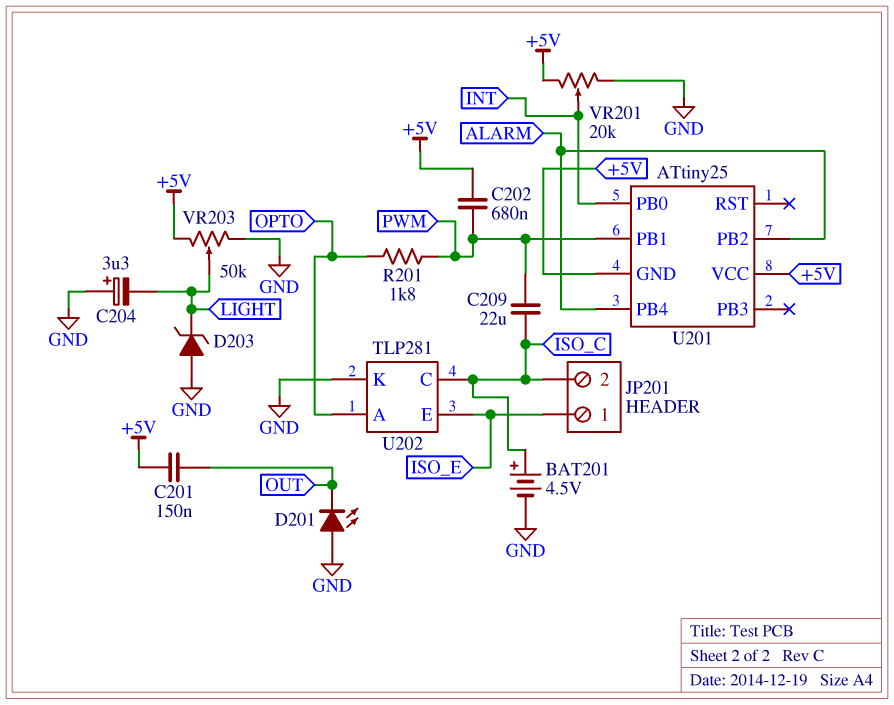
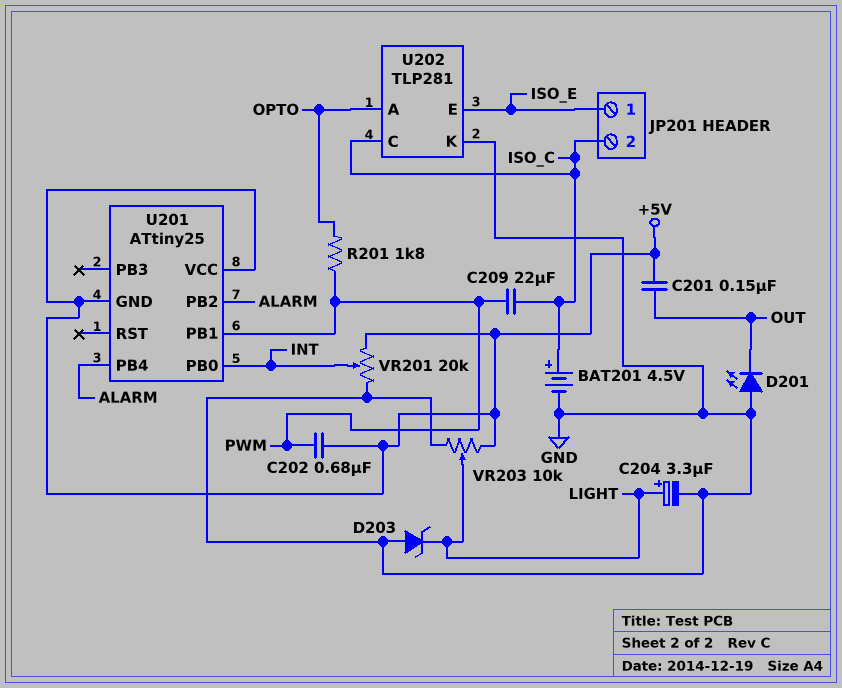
C204: 3.3uF (plus GND, minus LIGHT) -> 3.3uF (plus LIGHT, minus GND)
VR203: 50k (+5V, GND, wiper LIGHT) -> 10k (+5V, GND, wiper LIGHT)

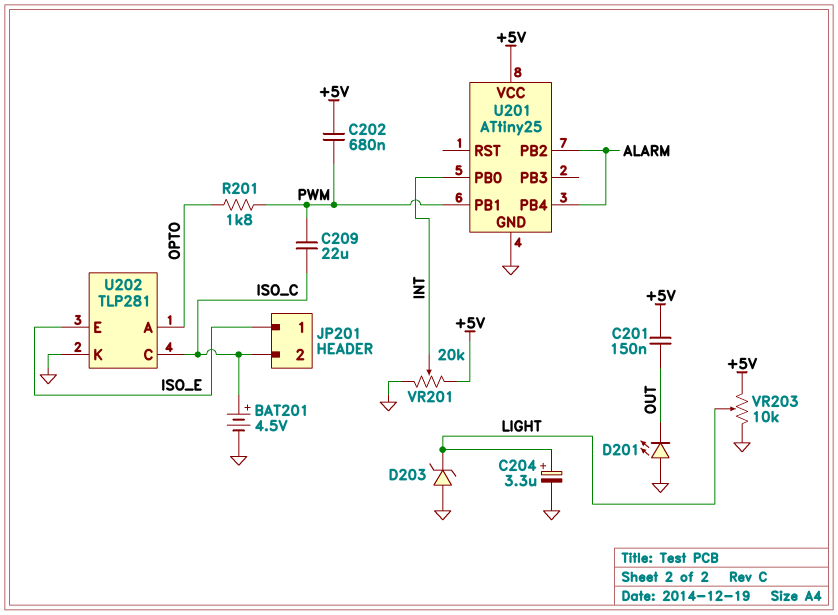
U201 pin GND: +5V -> GND

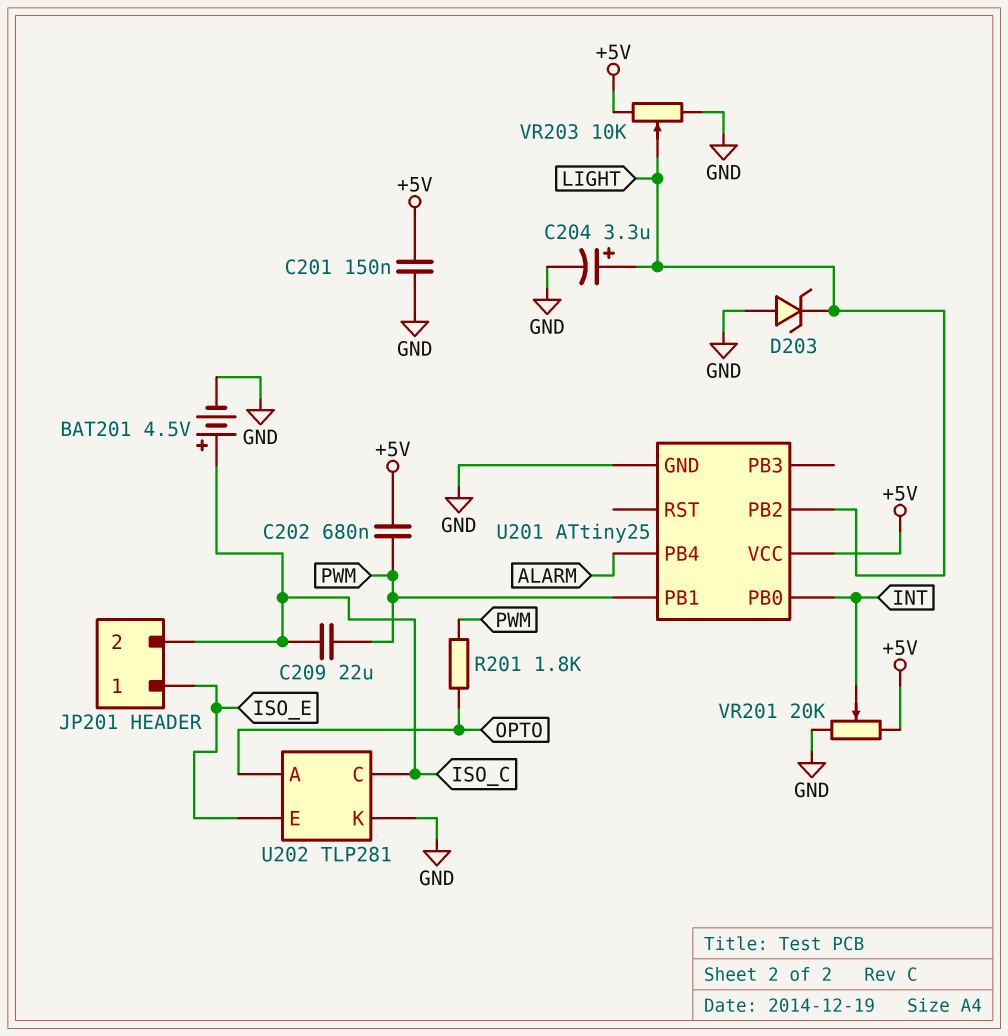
C201: 150nF (+5V, OUT) -> 150nF (+5V, GND)
D201: LED (A GND, K OUT) -> none
U201 pin PB2: ALARM -> LIGHT

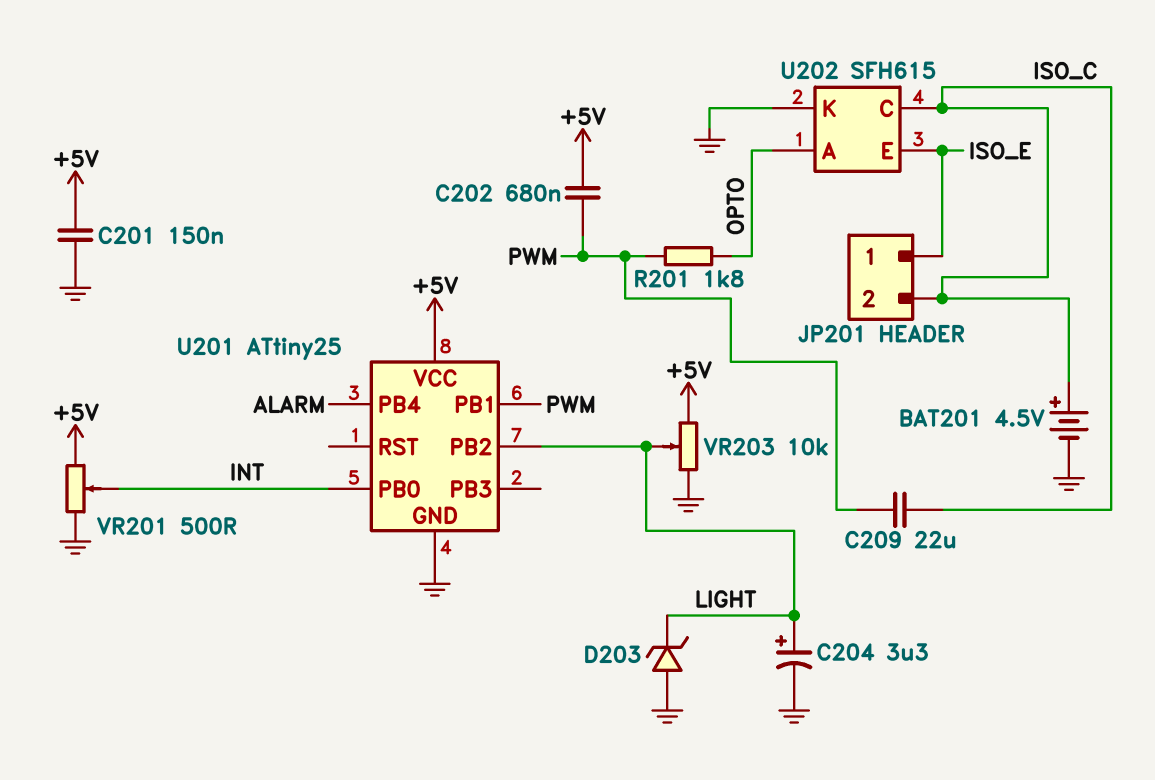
U202: TLP281 -> SFH615
VR201: 20k (+5V, GND, wiper INT) -> 500 (+5V, GND, wiper INT)

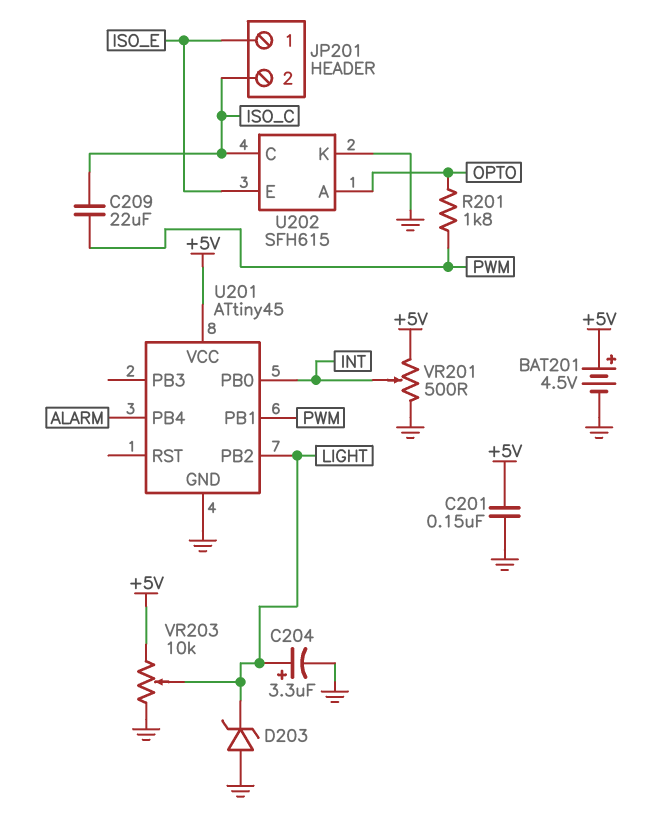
BAT201: 4.5V (plus ISO_C, minus GND) -> 4.5V (plus +5V, minus GND)
C202: 680nF (+5V, PWM) -> none
U201: ATtiny25 -> ATtiny45

